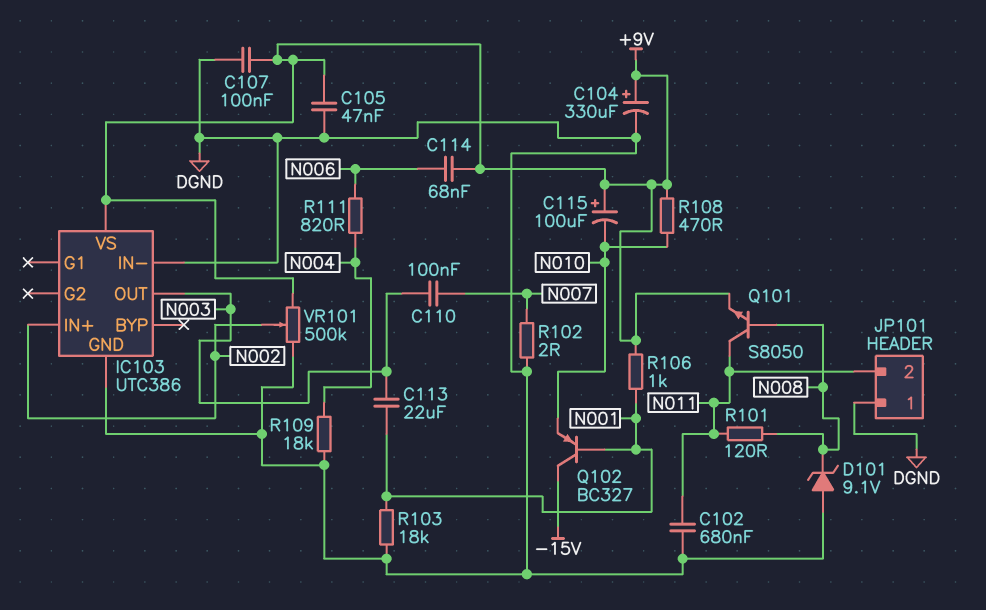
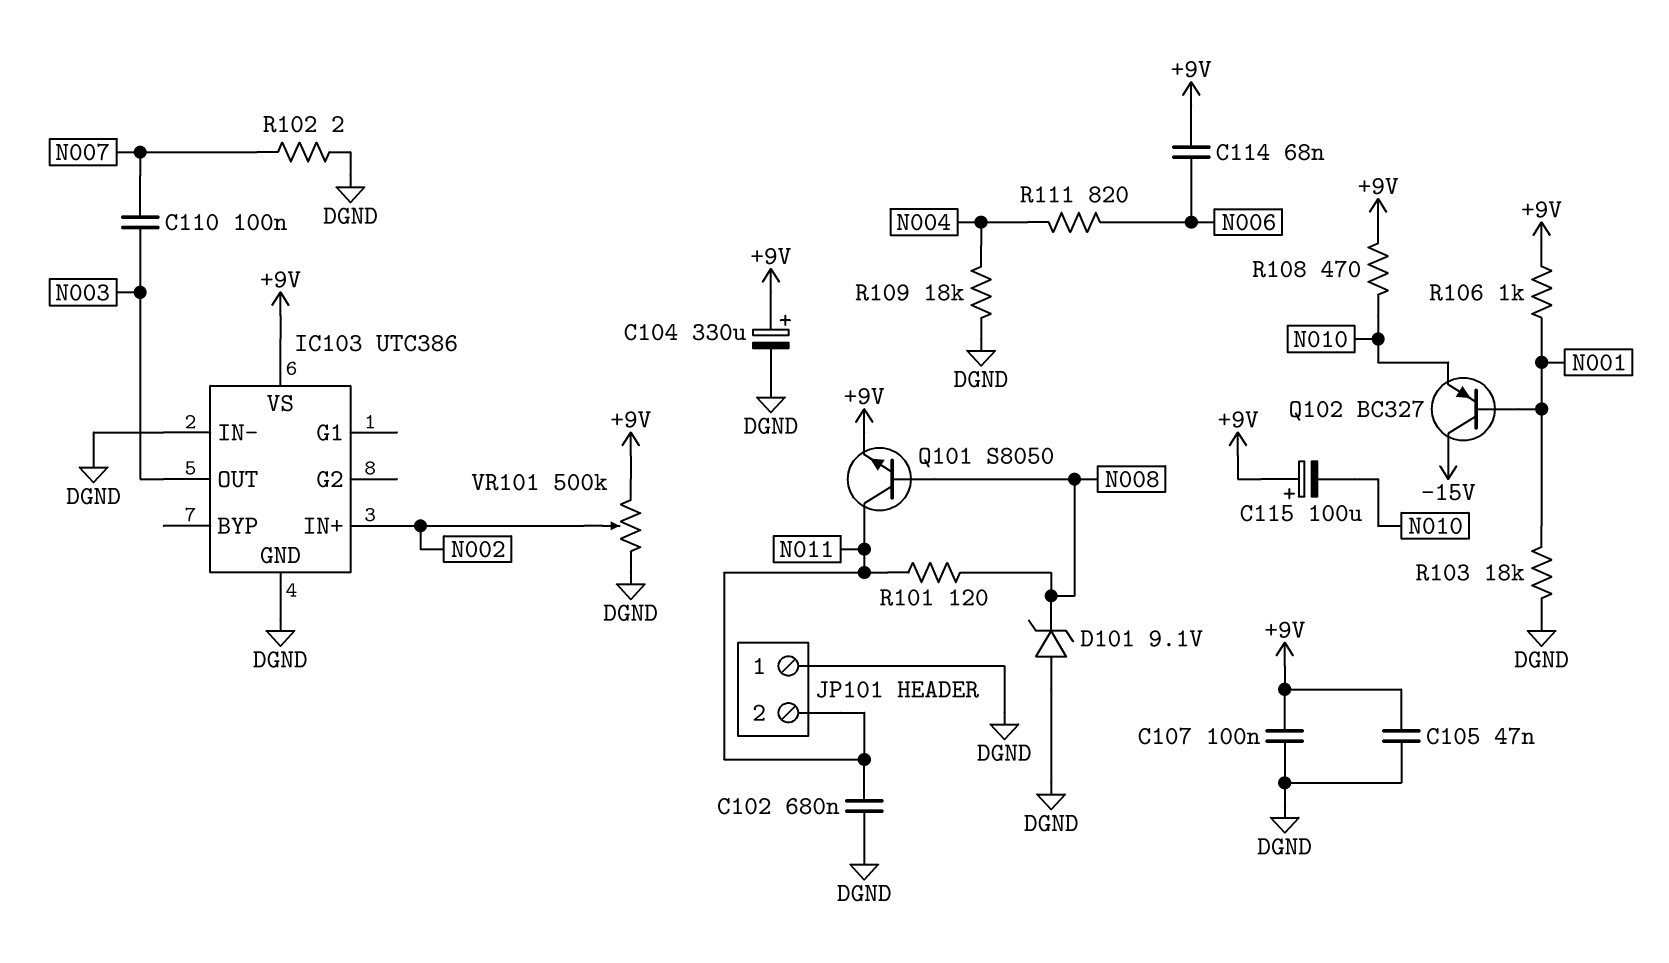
C113: 22uF (N001, N003) -> none

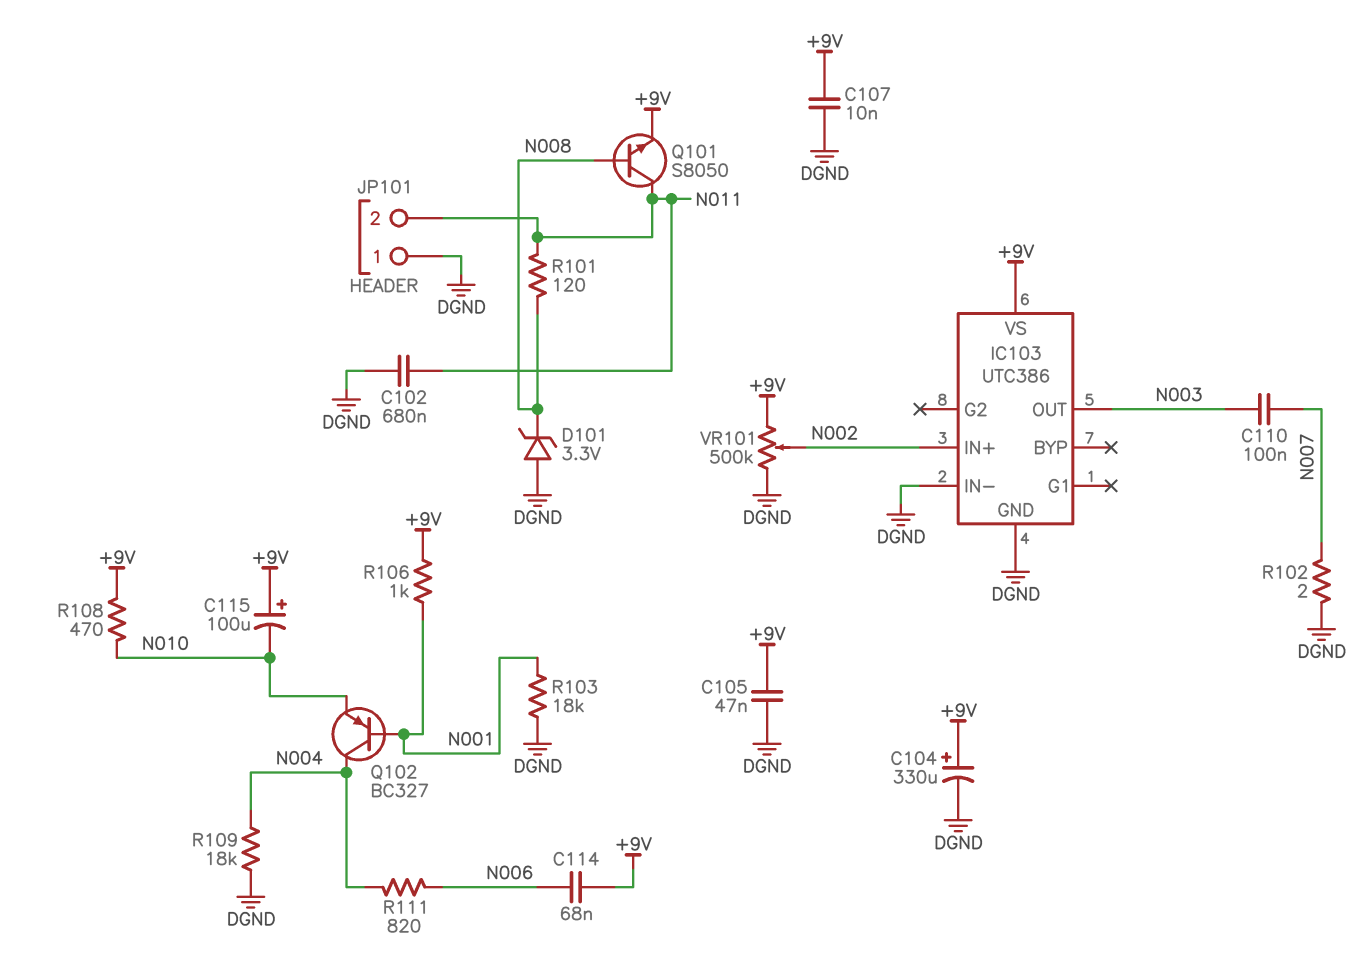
C107: 100nF (+9V, DGND) -> 10nF (+9V, DGND)
D101: zener 9.1V (A DGND, K N008) -> zener 3.3V (A DGND, K N008)
Q102: PNP BC327 (B N001, C -15V, E N010) -> PNP BC327 (B N001, C N004, E N010)

